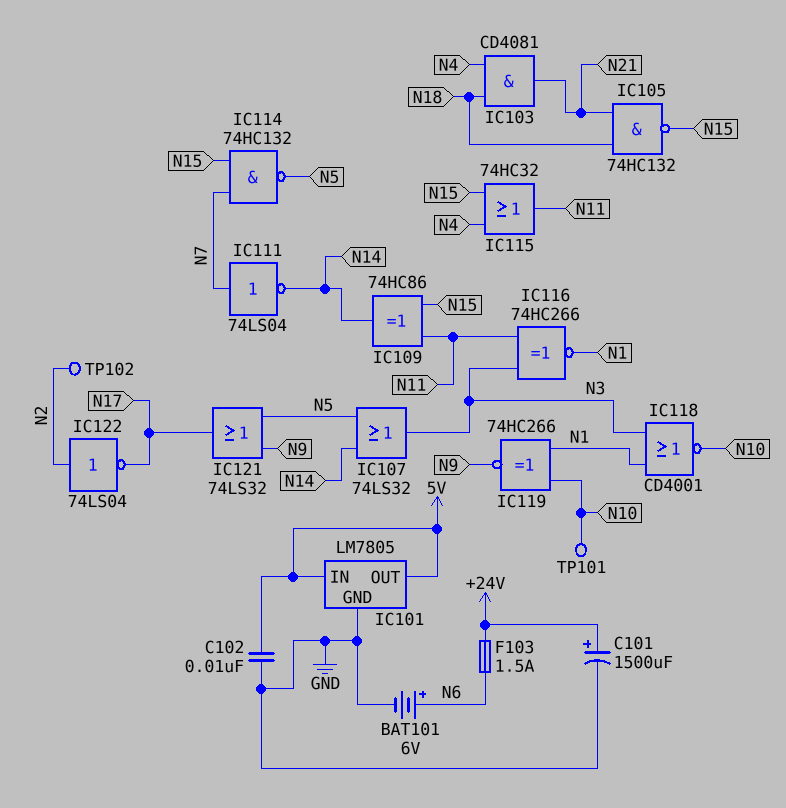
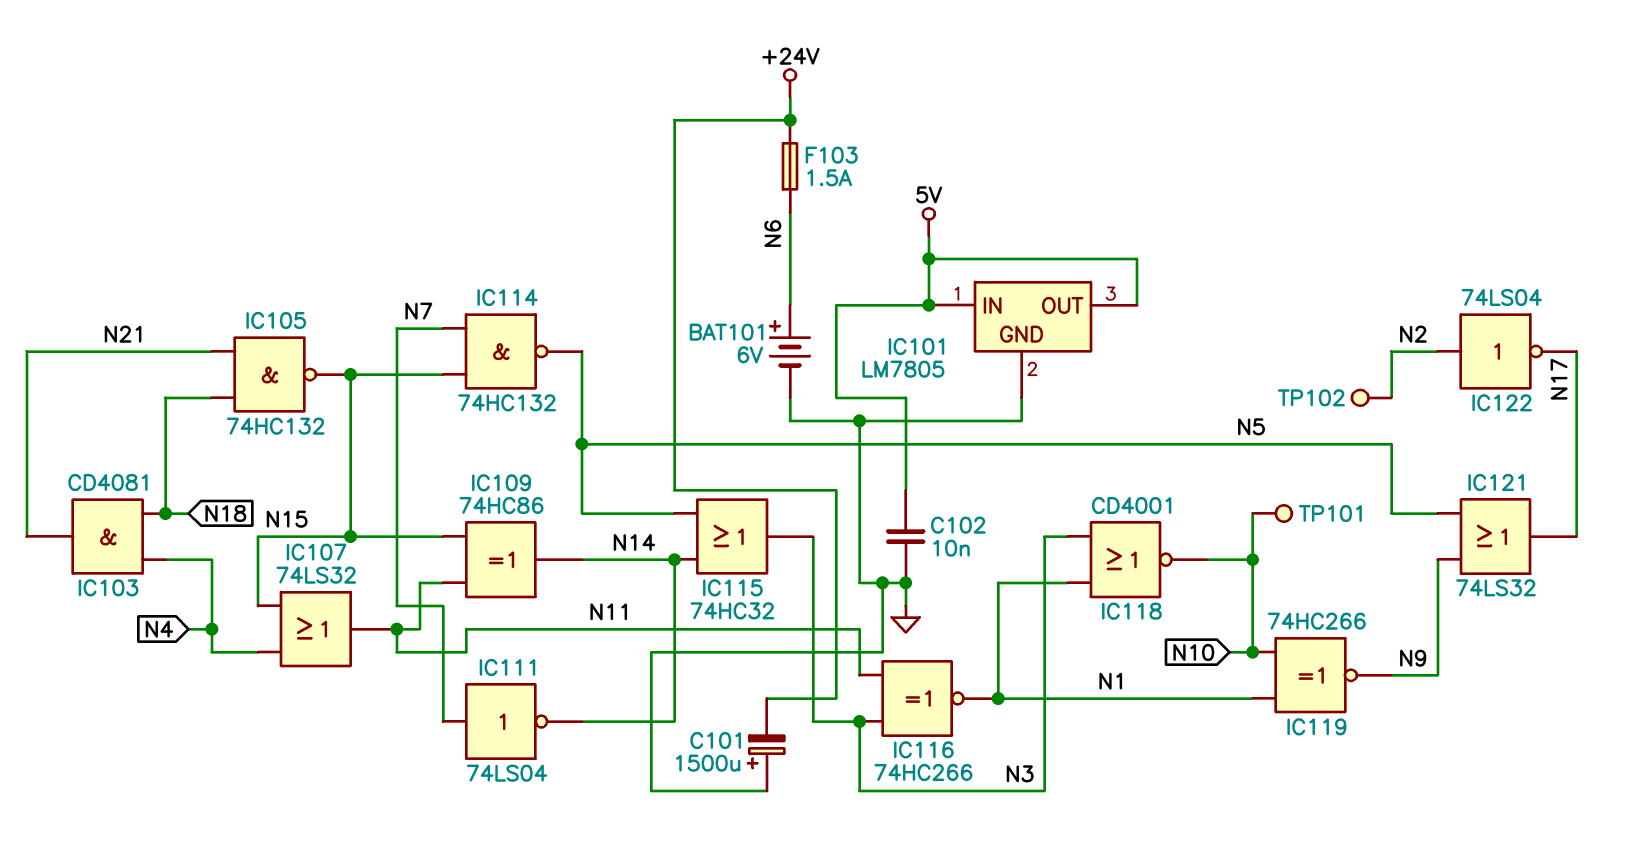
C101: 1500uF (plus +24V, minus GND) -> 1500uF (plus GND, minus +24V)
IC107: OR 74LS32 (in N5, in N14, out N3) -> OR 74LS32 (in N4, in N15, out N11)
IC115: OR 74HC32 (in N4, in N15, out N11) -> OR 74HC32 (in N5, in N14, out N3)

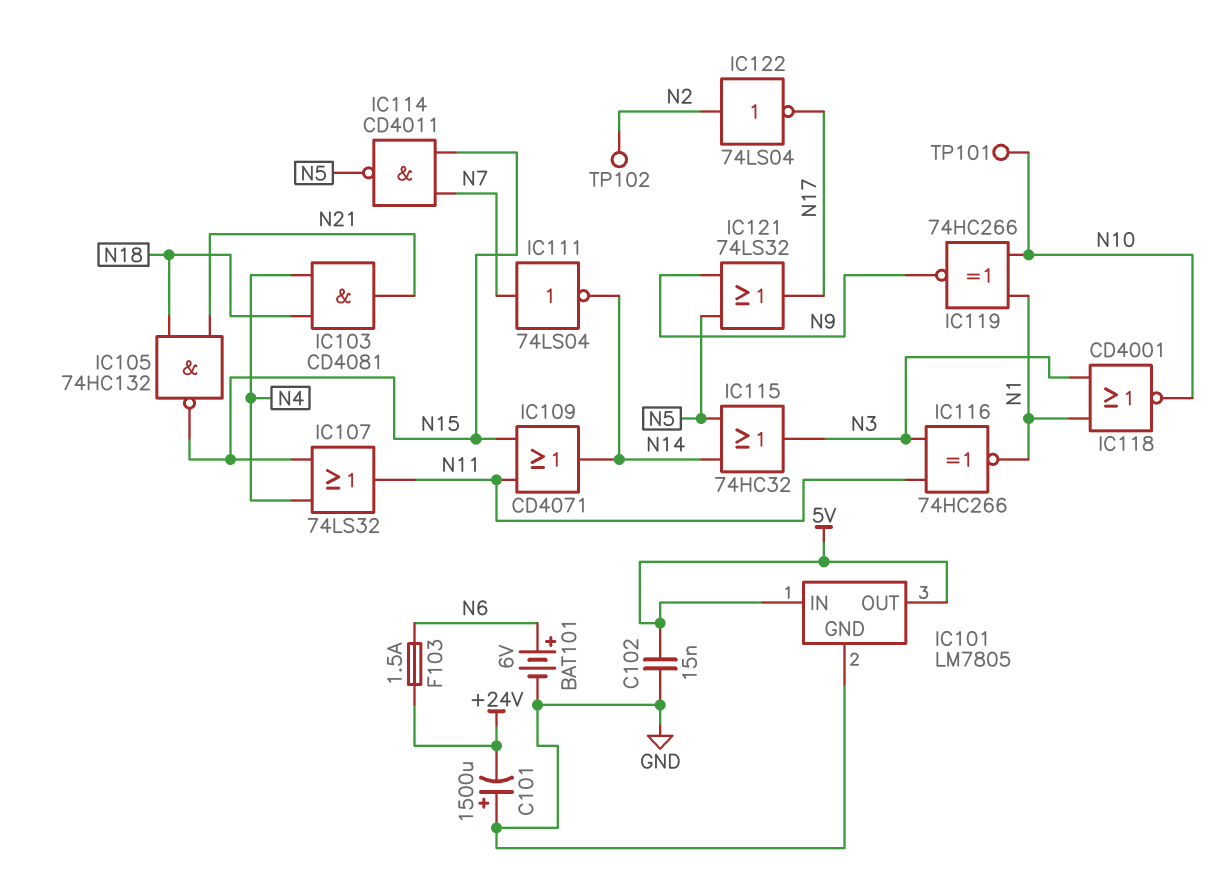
C102: 10nF (5V, GND) -> 15nF (5V, GND)
IC109: XOR 74HC86 (in N11, in N15, out N14) -> OR CD4071 (in N11, in N15, out N14)
IC114: NAND 74HC132 (in N7, in N15, out N5) -> NAND CD4011 (in N7, in N15, out N5)

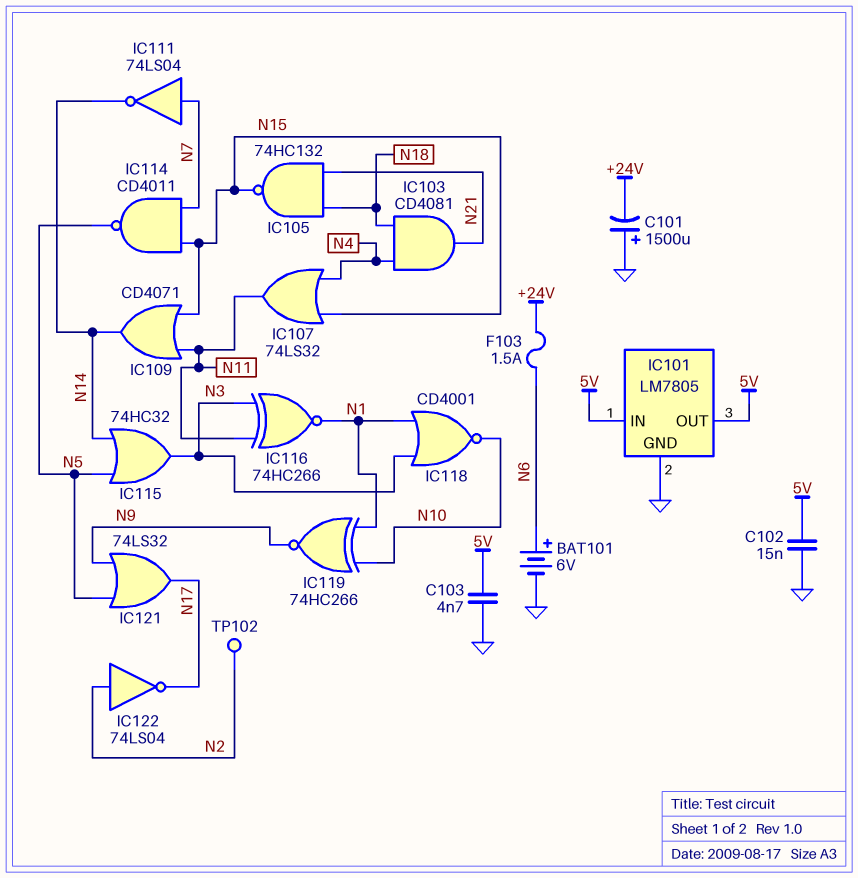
C103: none -> 4.7nF (5V, GND)
TP101: test point (N10) -> none

